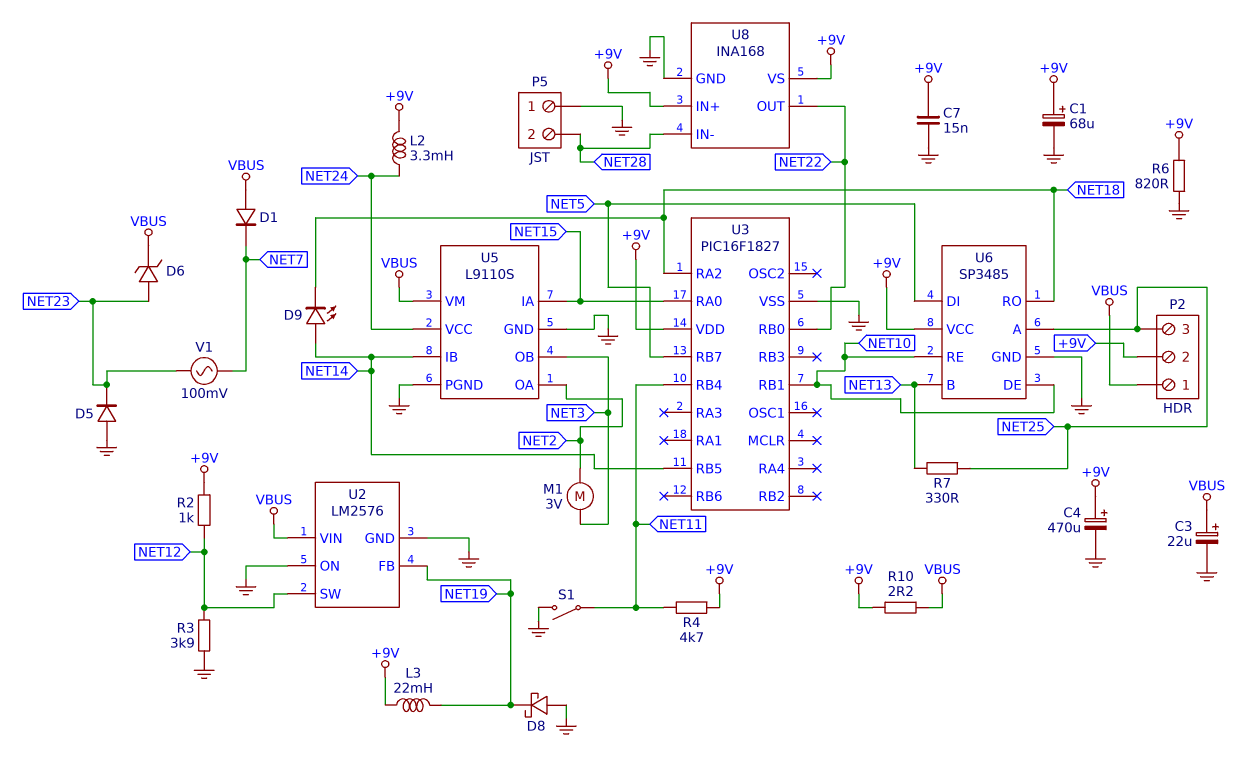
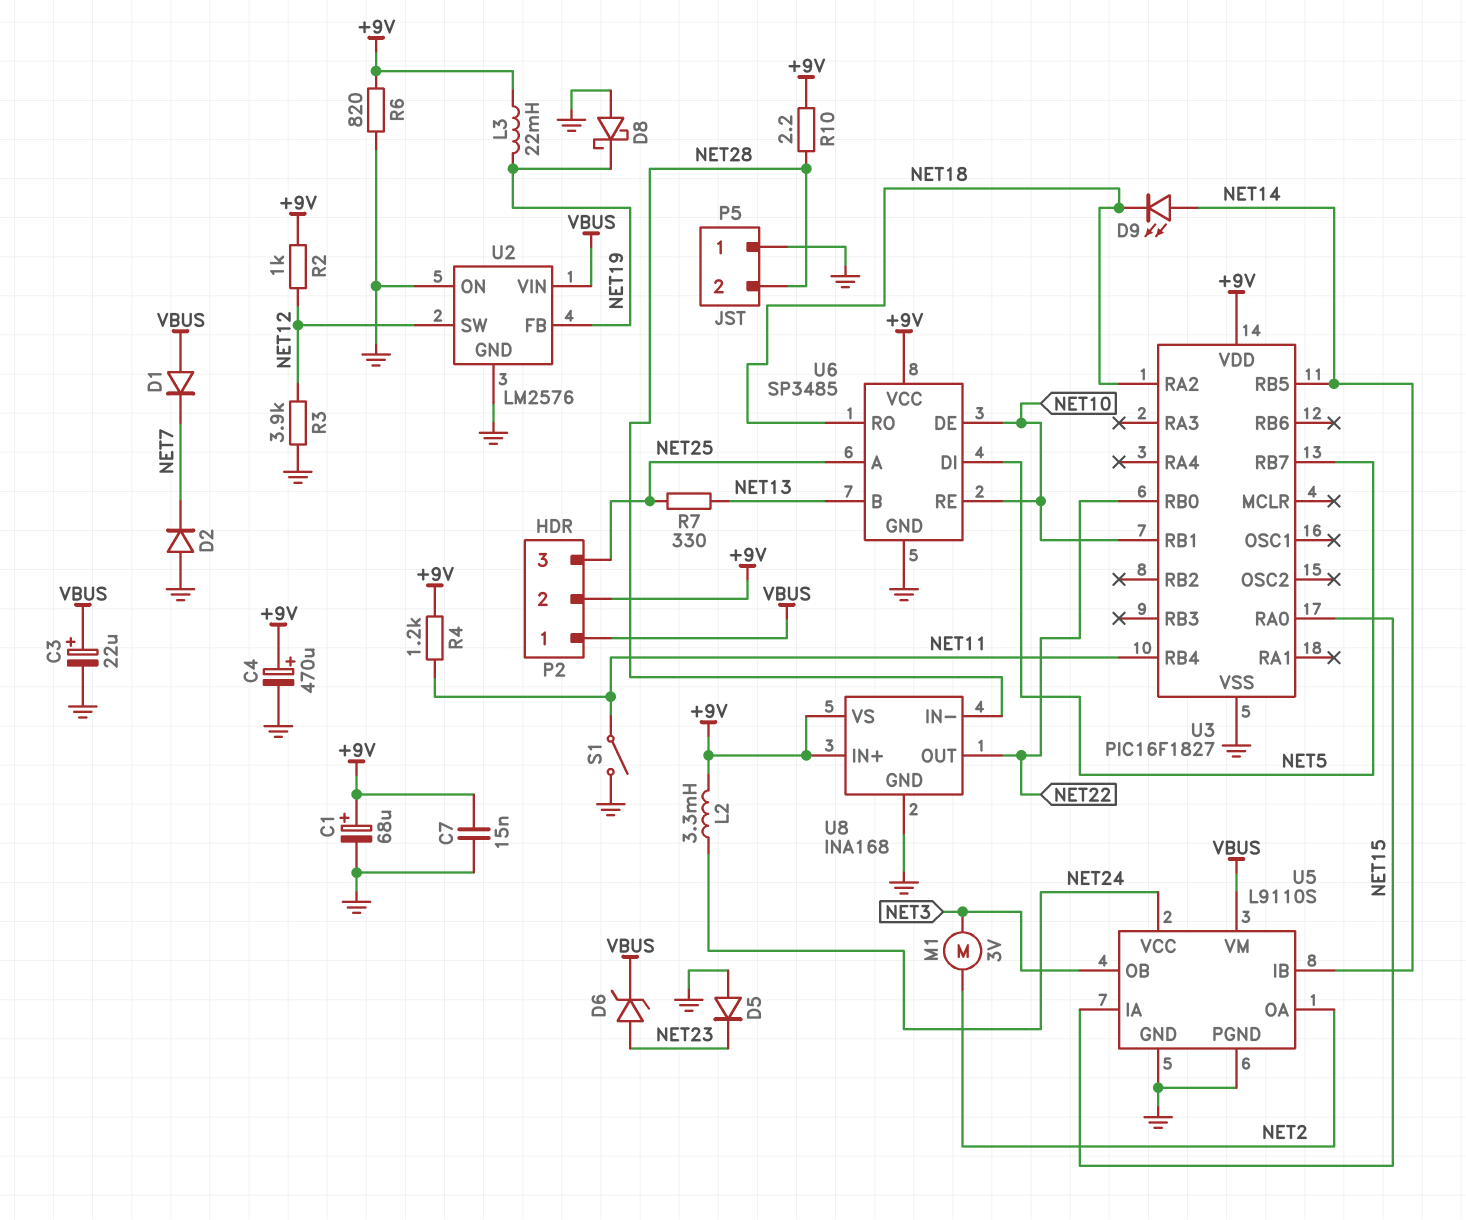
D2: none -> diode (A GND, K NET7)
R4: 4.7k (+9V, NET11) -> 1.2k (+9V, NET11)
R10: 2.2 (+9V, VBUS) -> 2.2 (+9V, NET28)
V1: AC 100mV (NET7, NET23) -> none

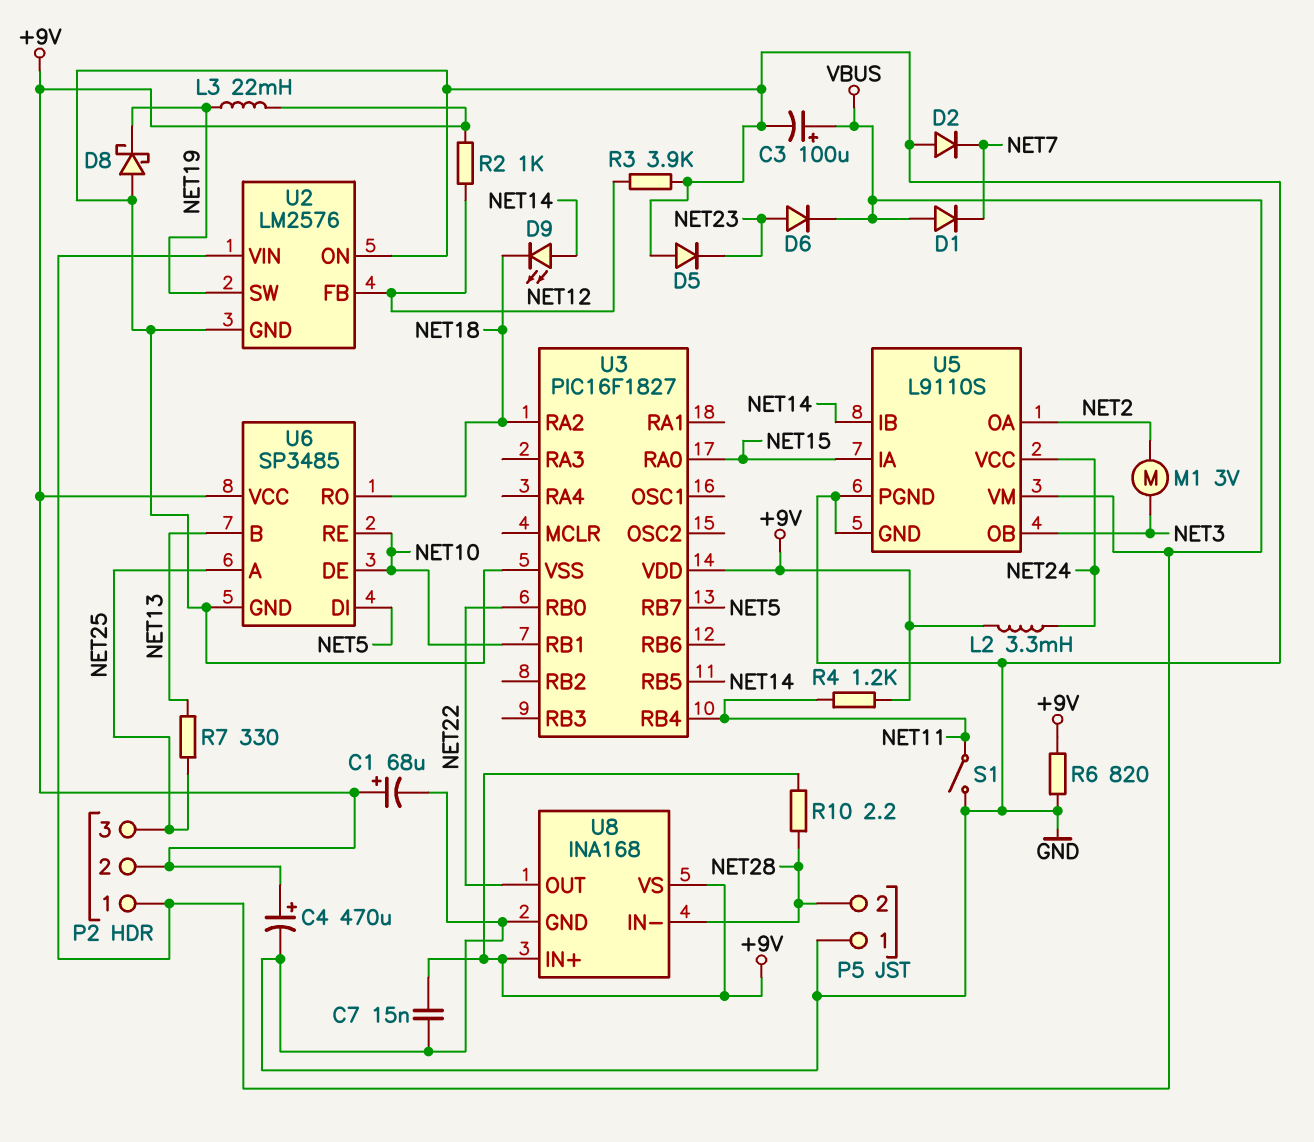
C3: 22uF (plus VBUS, minus GND) -> 100uF (plus VBUS, minus GND)
D6: zener (A NET23, K VBUS) -> diode (A NET23, K VBUS)
U2 pin FB: NET19 -> NET12
U2 pin SW: NET12 -> NET19

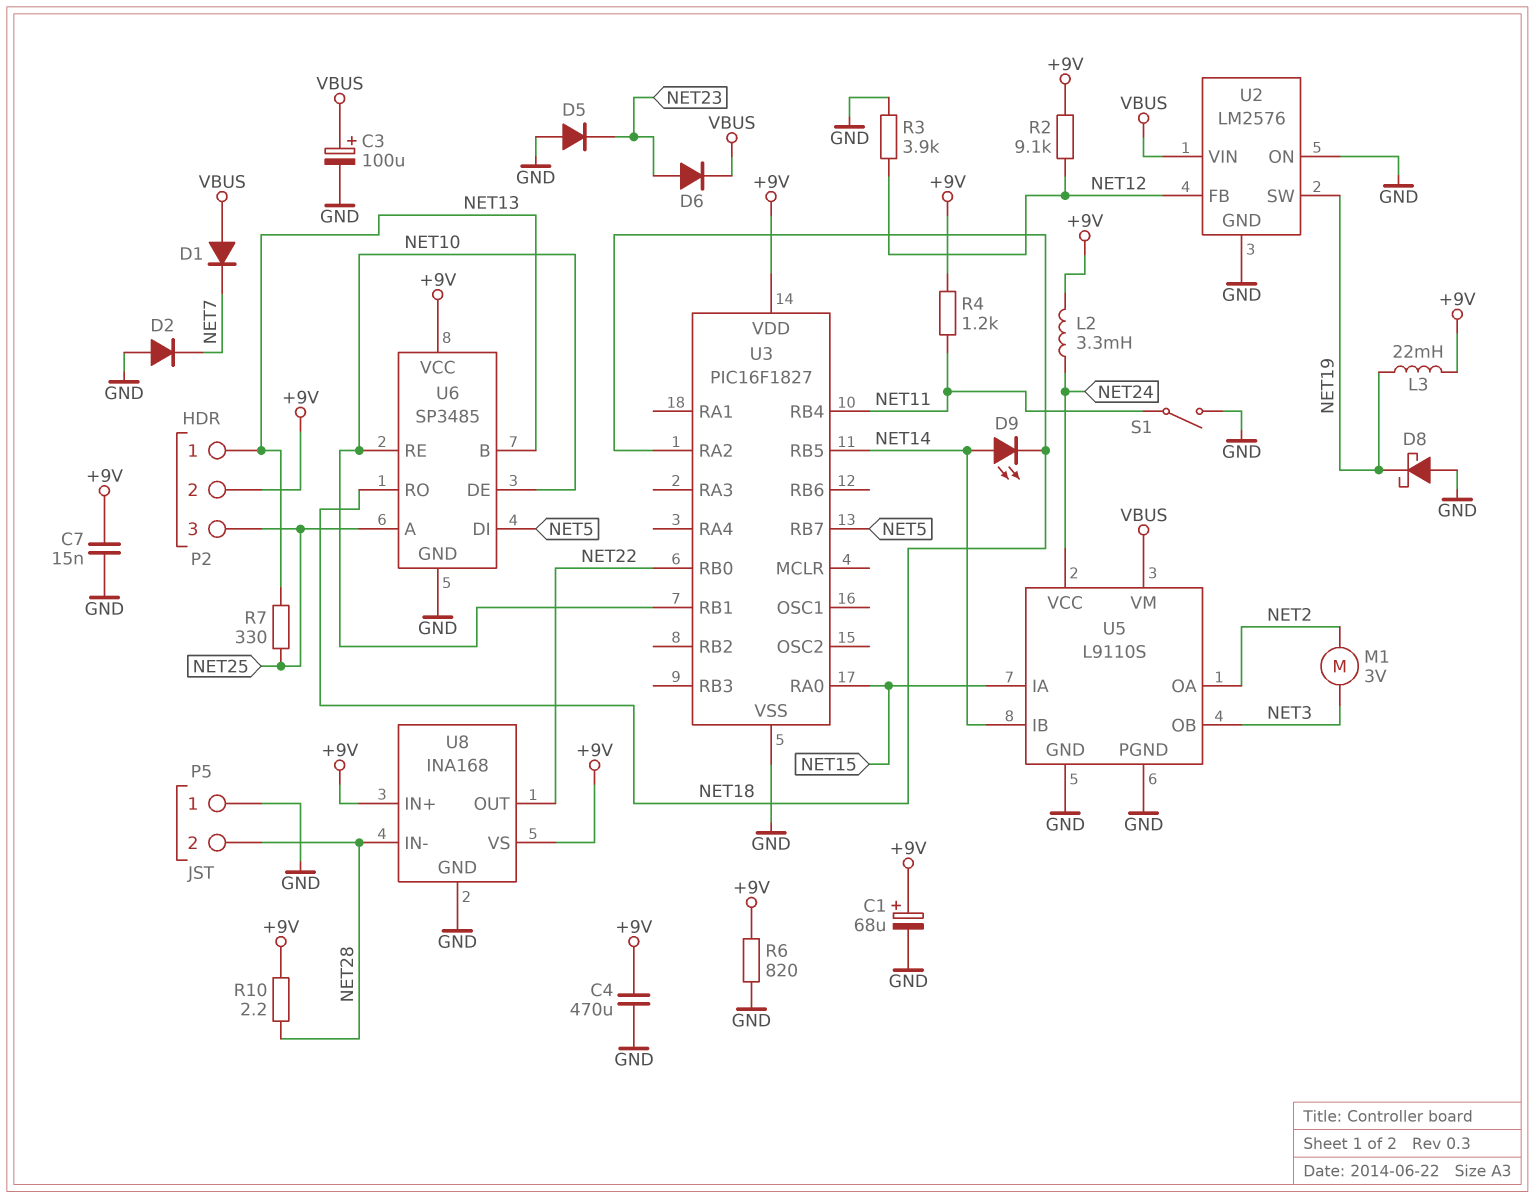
C4: 470uF (plus +9V, minus GND) -> 470uF (+9V, GND)
P2 pin 1: VBUS -> NET13
R2: 1k (+9V, NET12) -> 9.1k (+9V, NET12)

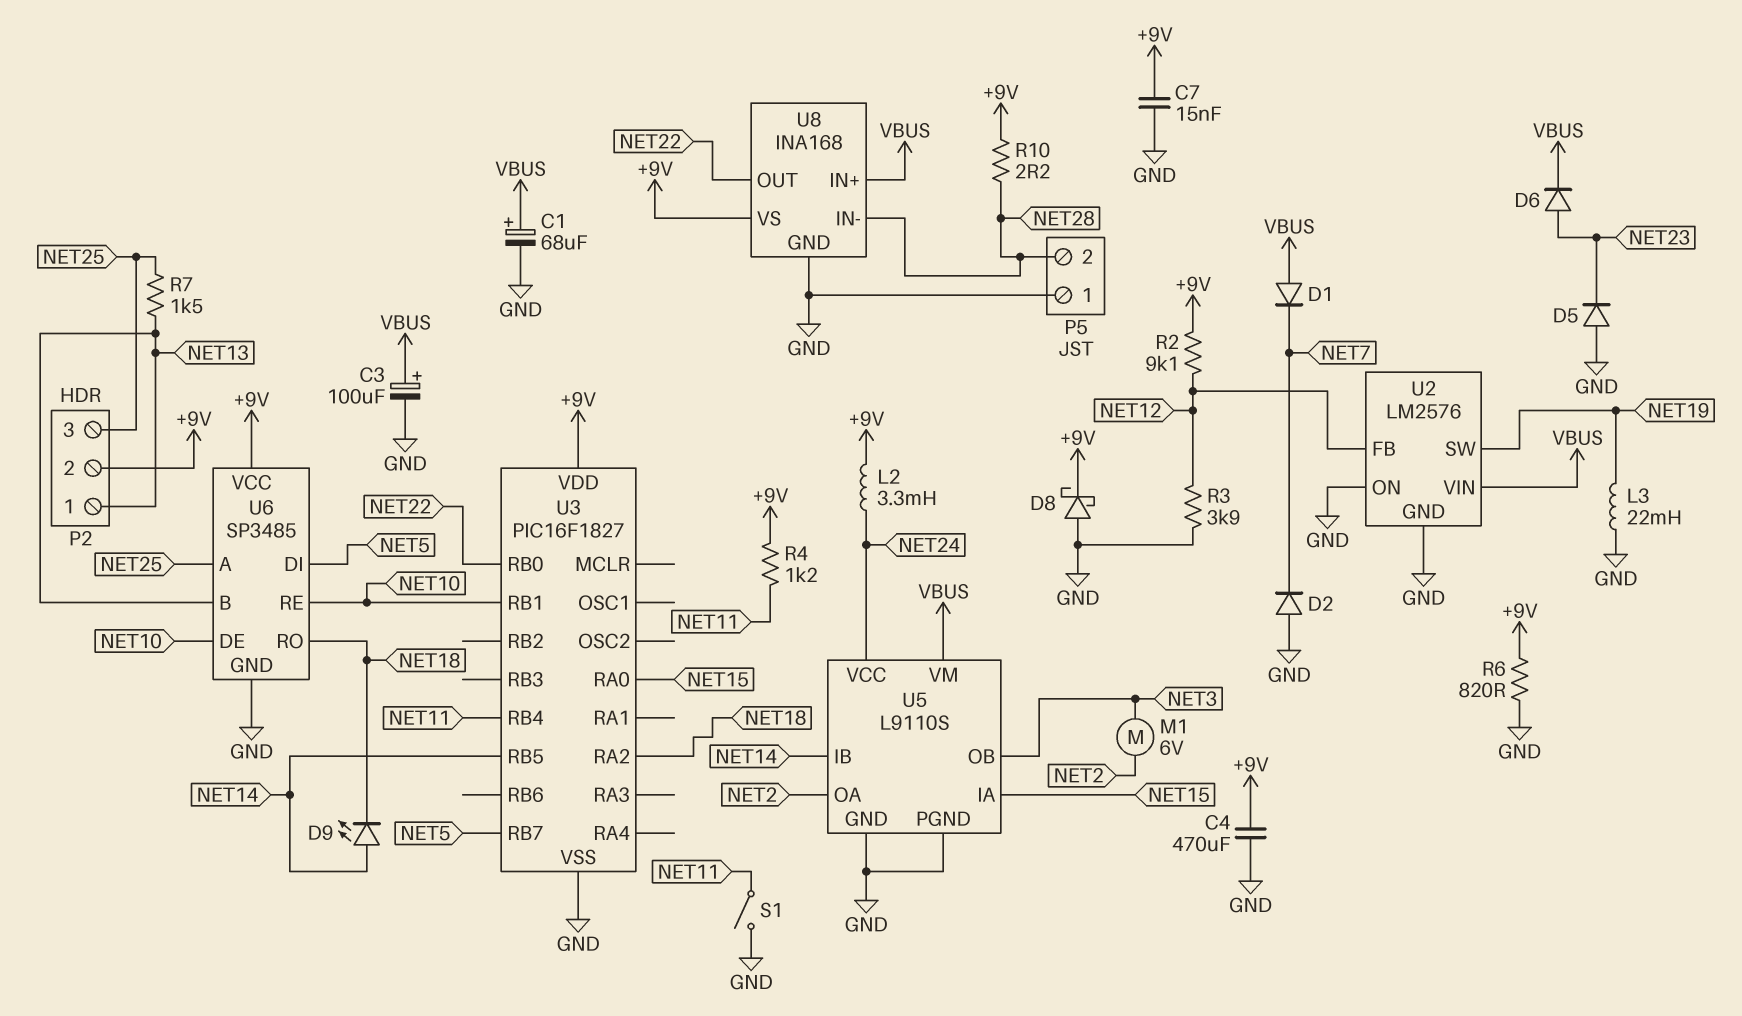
C1: 68uF (plus +9V, minus GND) -> 68uF (plus VBUS, minus GND)
D8: schottky (A GND, K NET19) -> schottky (A GND, K +9V)
L3: 22mH (+9V, NET19) -> 22mH (GND, NET19)
M1: motor 3V (NET2, NET3) -> motor 6V (NET2, NET3)
R7: 330 (NET13, NET25) -> 1.5k (NET13, NET25)
U8 pin IN+: +9V -> VBUS

